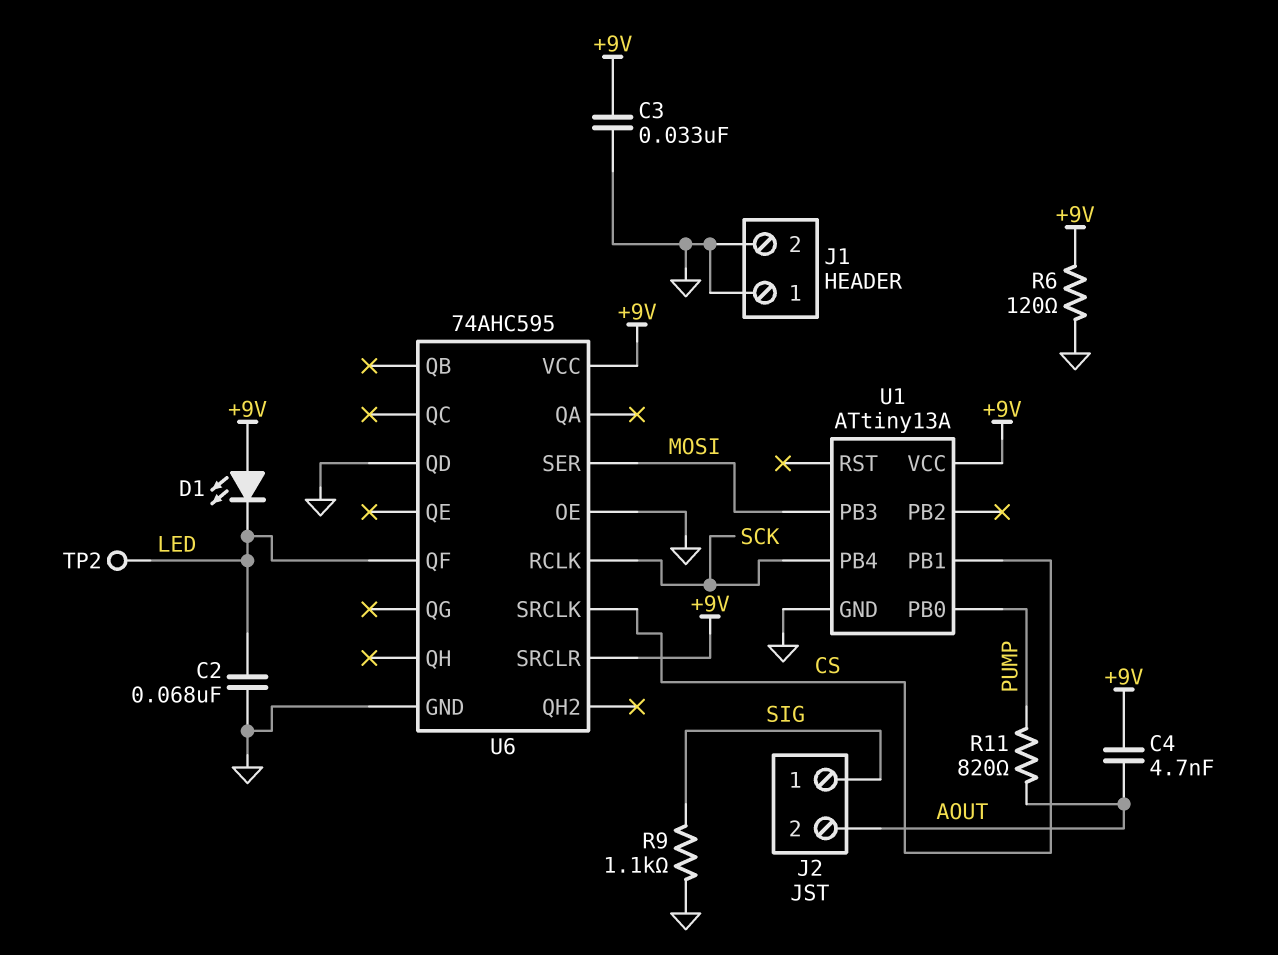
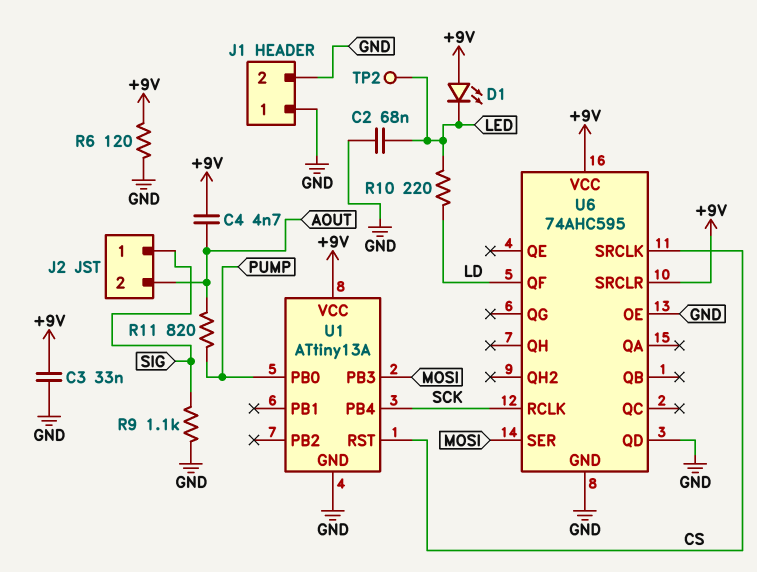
R10: none -> 220 (LD, LED)
U1 pin PB1: CS -> none
U1 pin RST: none -> CS
U6 pin QF: LED -> LD

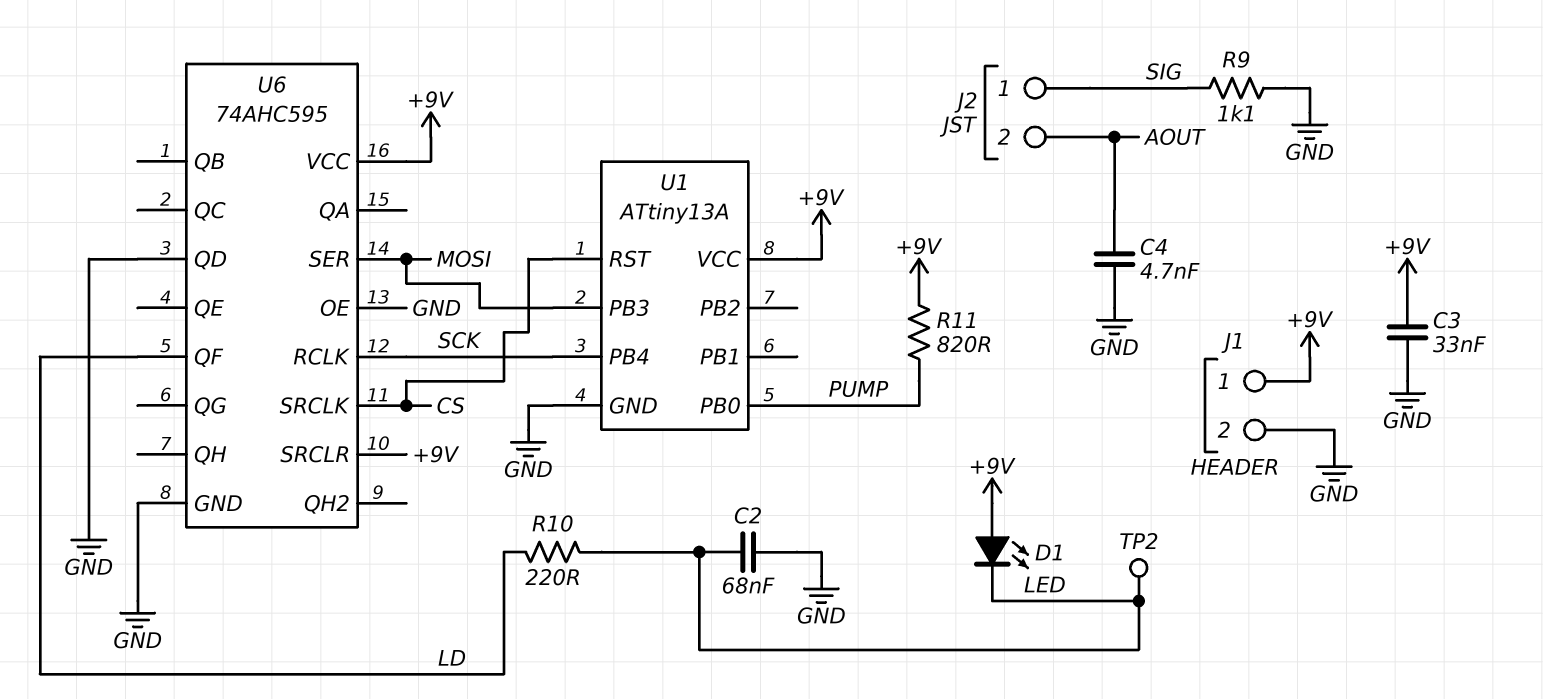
C4: 4.7nF (+9V, AOUT) -> 4.7nF (AOUT, GND)
J1 pin 1: GND -> +9V
R6: 120 (+9V, GND) -> none
R11: 820 (AOUT, PUMP) -> 820 (+9V, PUMP)

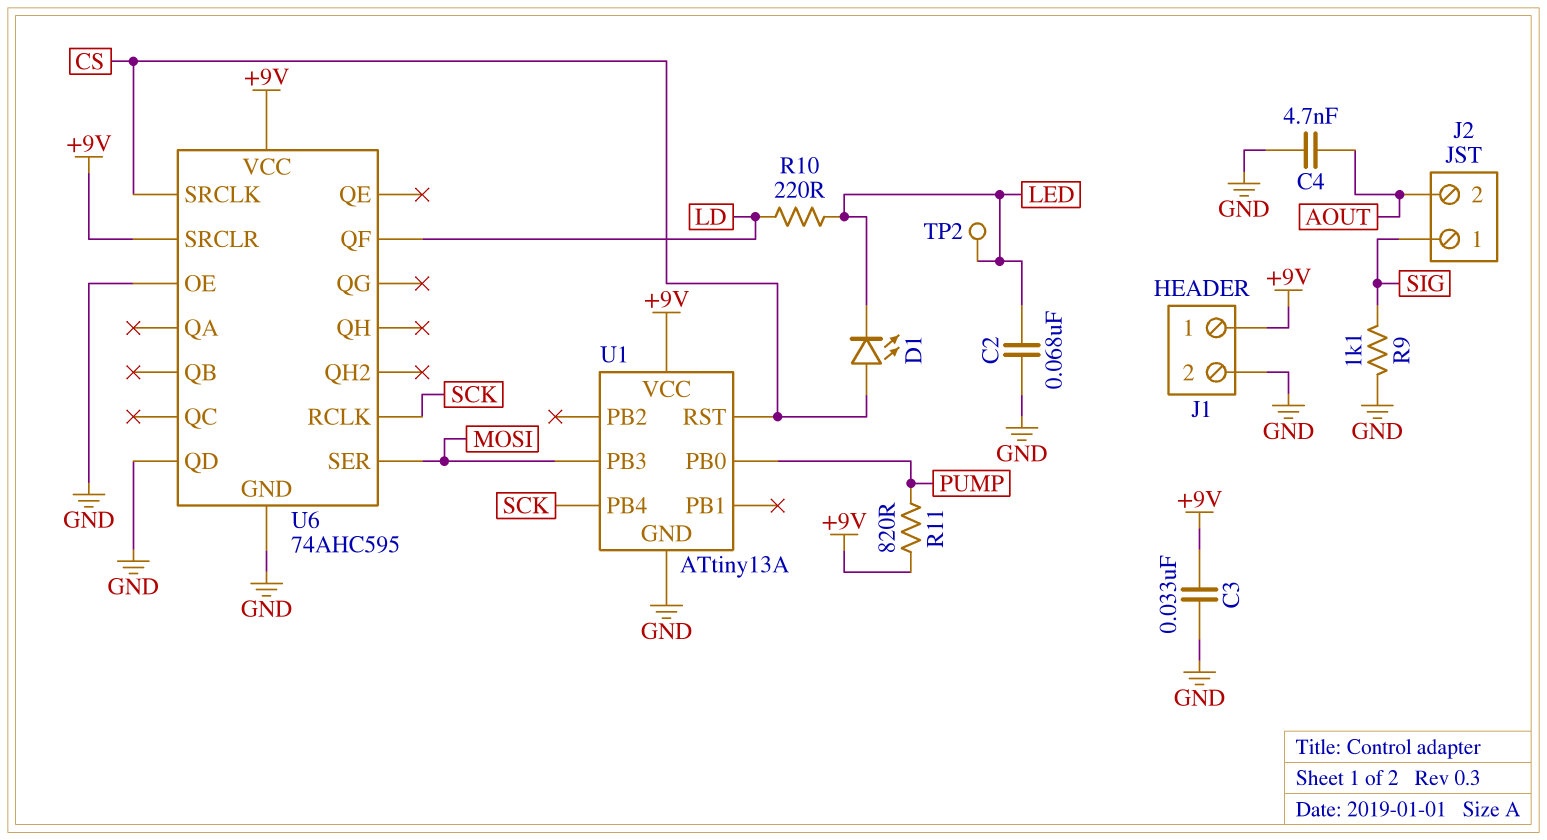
D1: LED (A +9V, K LED) -> LED (A CS, K LED)

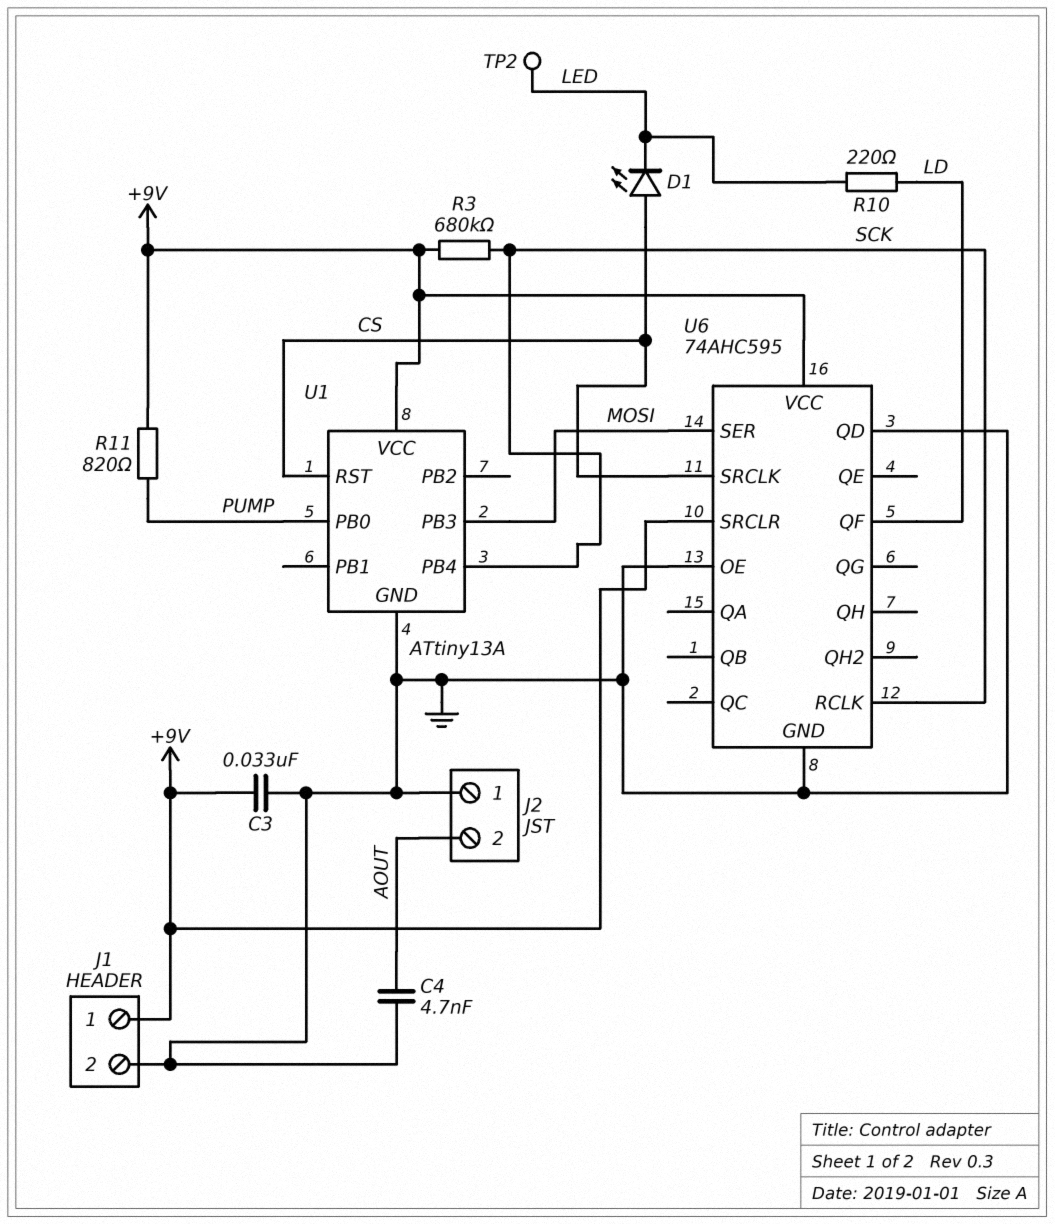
C2: 68nF (GND, LED) -> none
J2 pin 1: SIG -> GND
R3: none -> 680k (+9V, SCK)
R9: 1.1k (GND, SIG) -> none

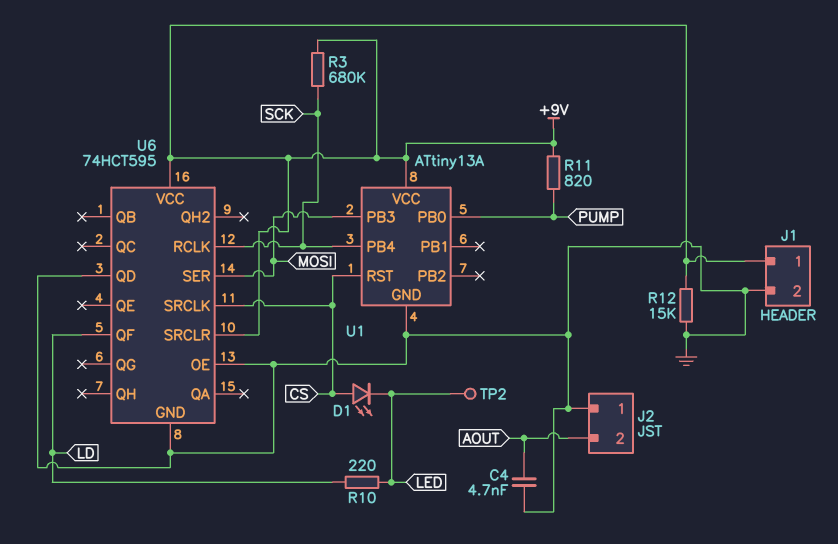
C3: 33nF (+9V, GND) -> none
R12: none -> 15k (+9V, GND)
U6: 74AHC595 -> 74HCT595

